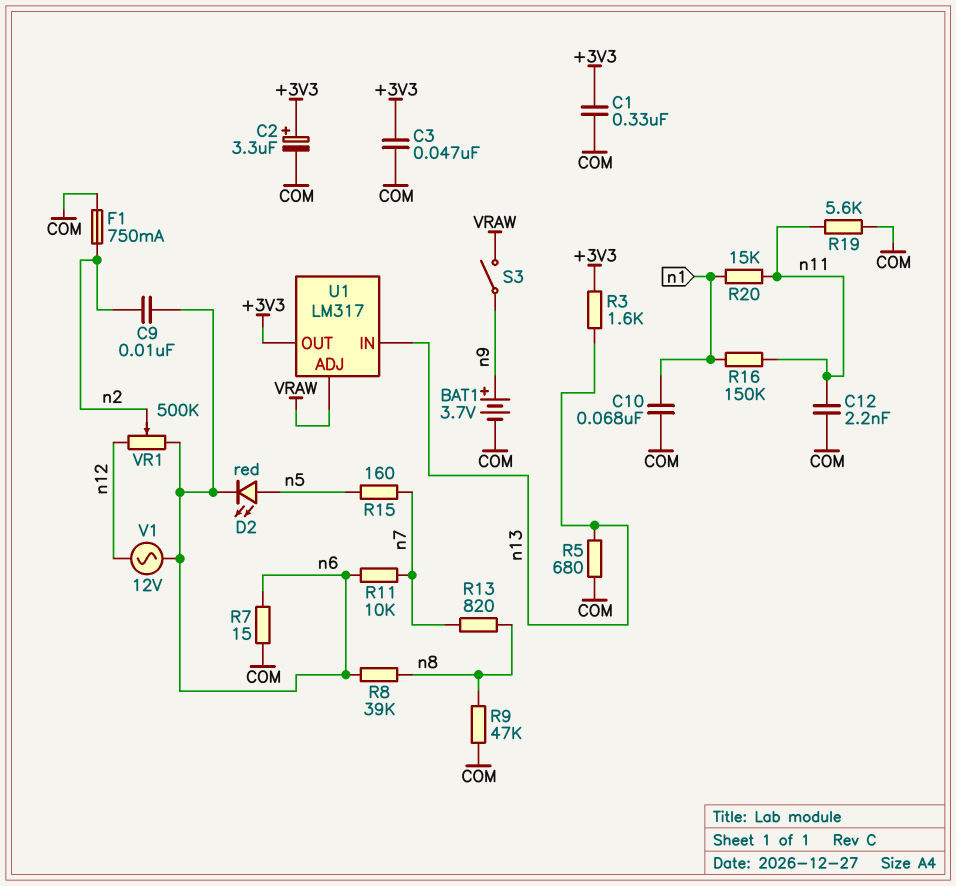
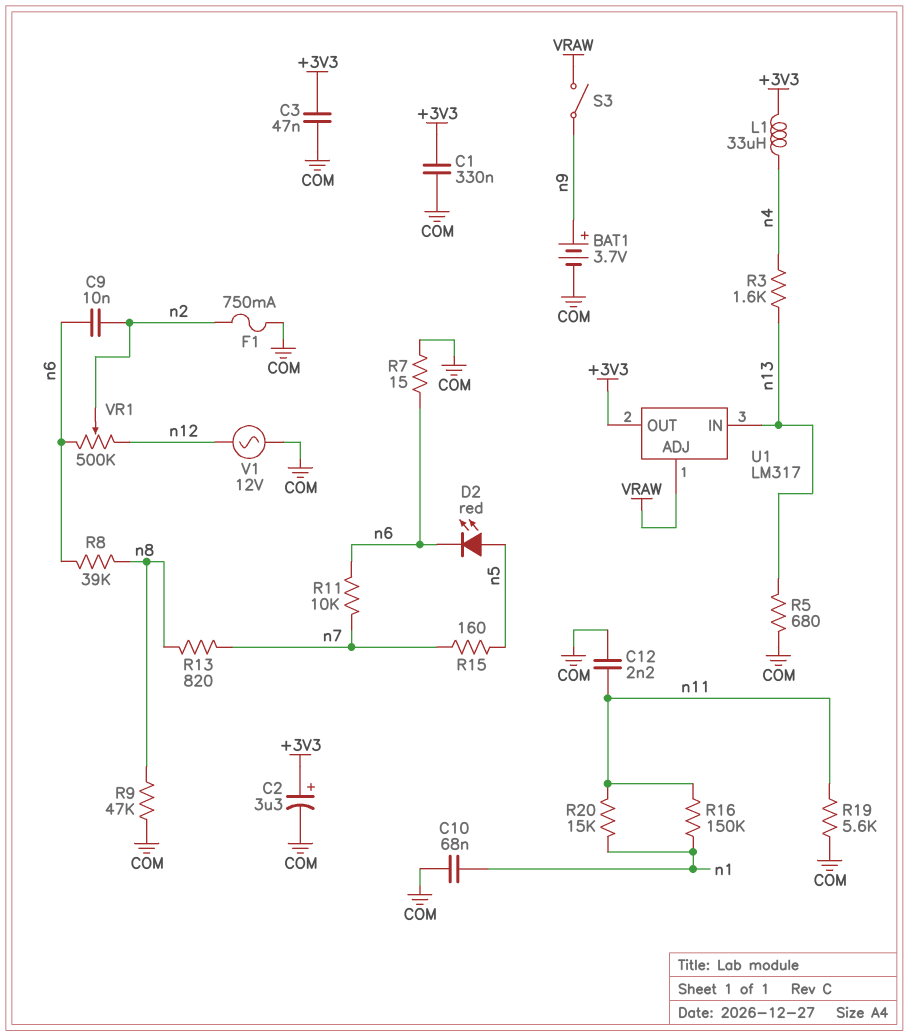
L1: none -> 33uH (+3V3, n4)
R3: 1.6k (+3V3, n13) -> 1.6k (n4, n13)
V1: AC 12V (n6, n12) -> AC 12V (COM, n12)

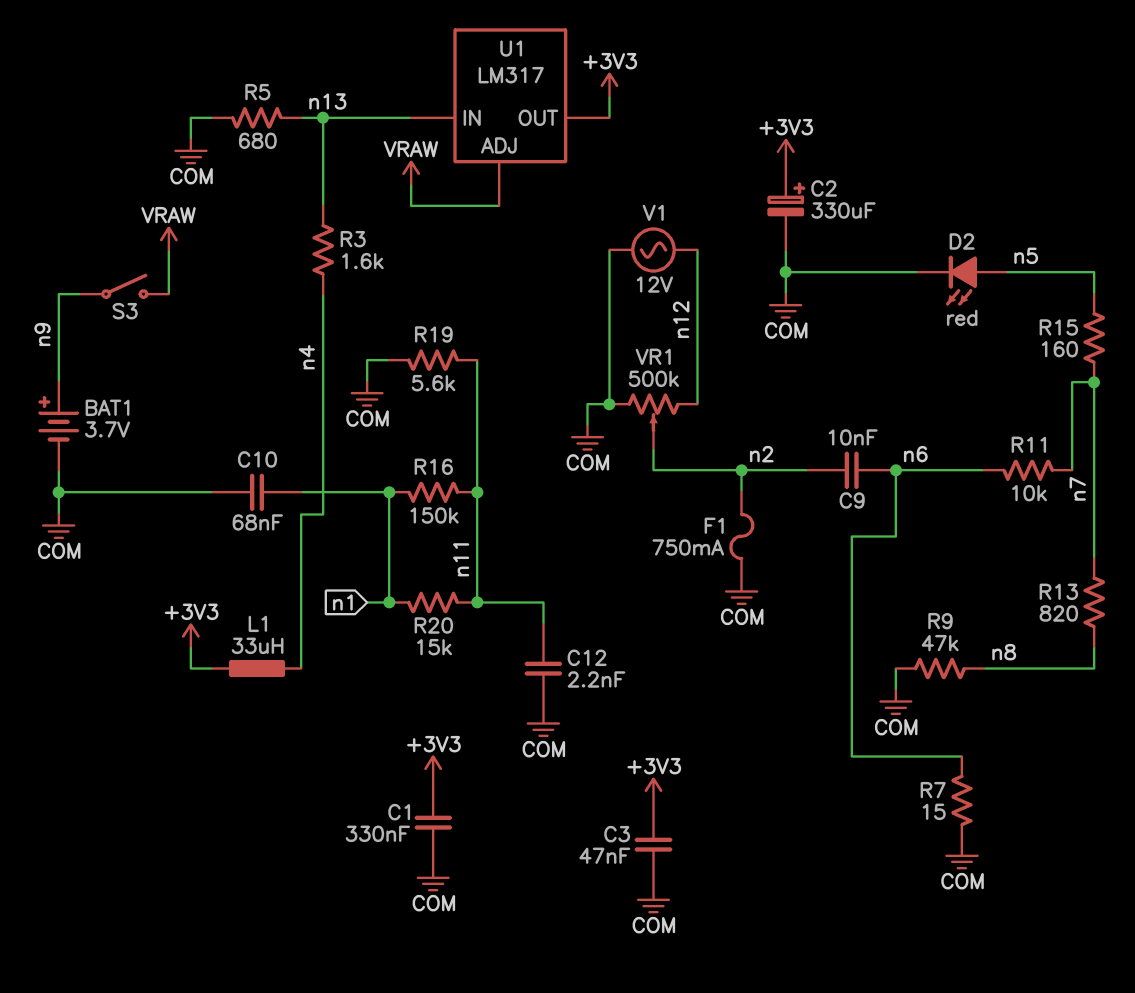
C2: 3.3uF (plus +3V3, minus COM) -> 330uF (plus +3V3, minus COM)
D2: LED red (A n5, K n6) -> LED red (A n5, K COM)
R8: 39k (n6, n8) -> none
VR1: 500k (n6, n12, wiper n2) -> 500k (COM, n12, wiper n2)

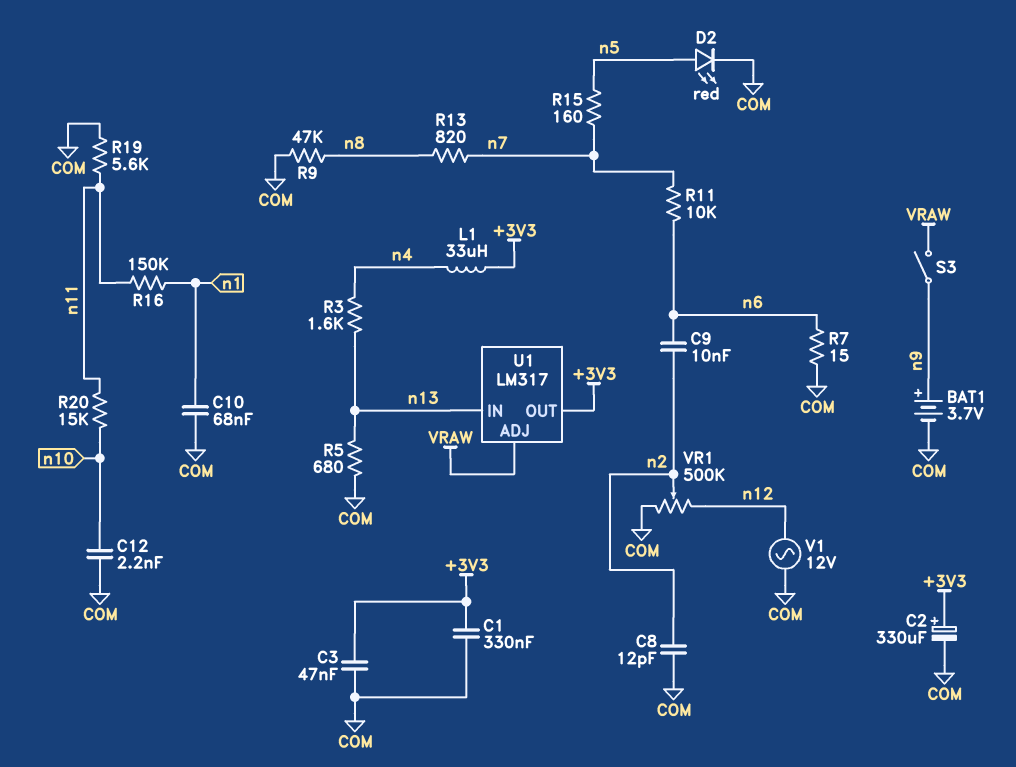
C8: none -> 12pF (COM, n2)
C12: 2.2nF (COM, n11) -> 2.2nF (COM, n10)
F1: 750mA (COM, n2) -> none
R20: 15k (n1, n11) -> 15k (n10, n11)

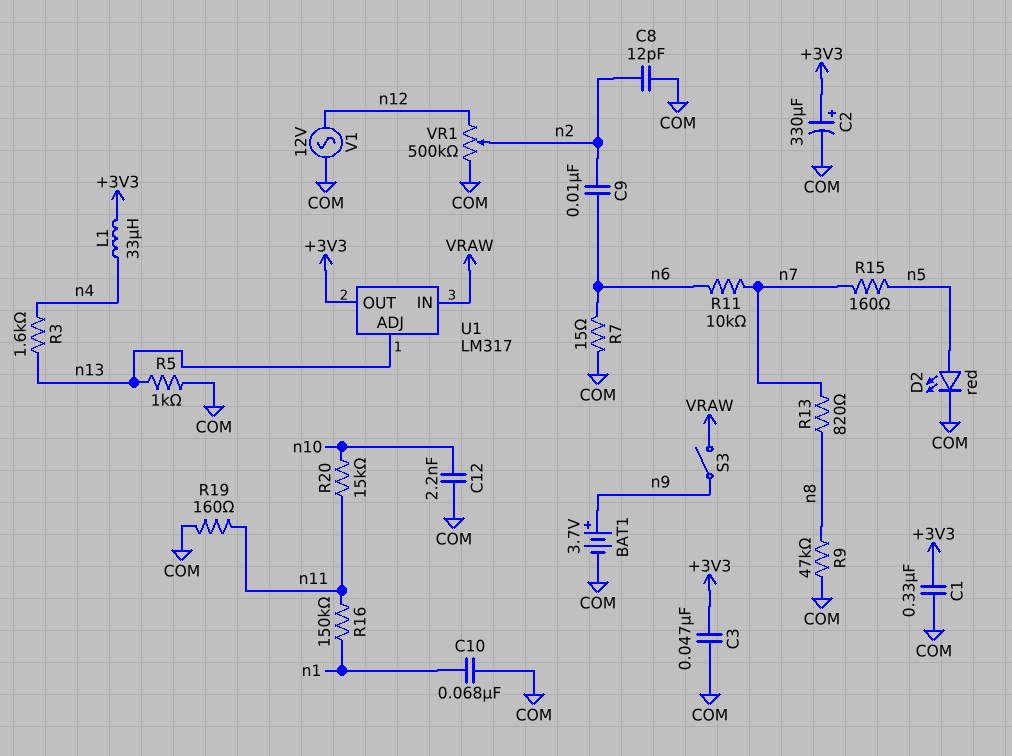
R5: 680 (COM, n13) -> 1k (COM, n13)
R19: 5.6k (COM, n11) -> 160 (COM, n11)
U1 pin ADJ: VRAW -> n13
U1 pin IN: n13 -> VRAW

